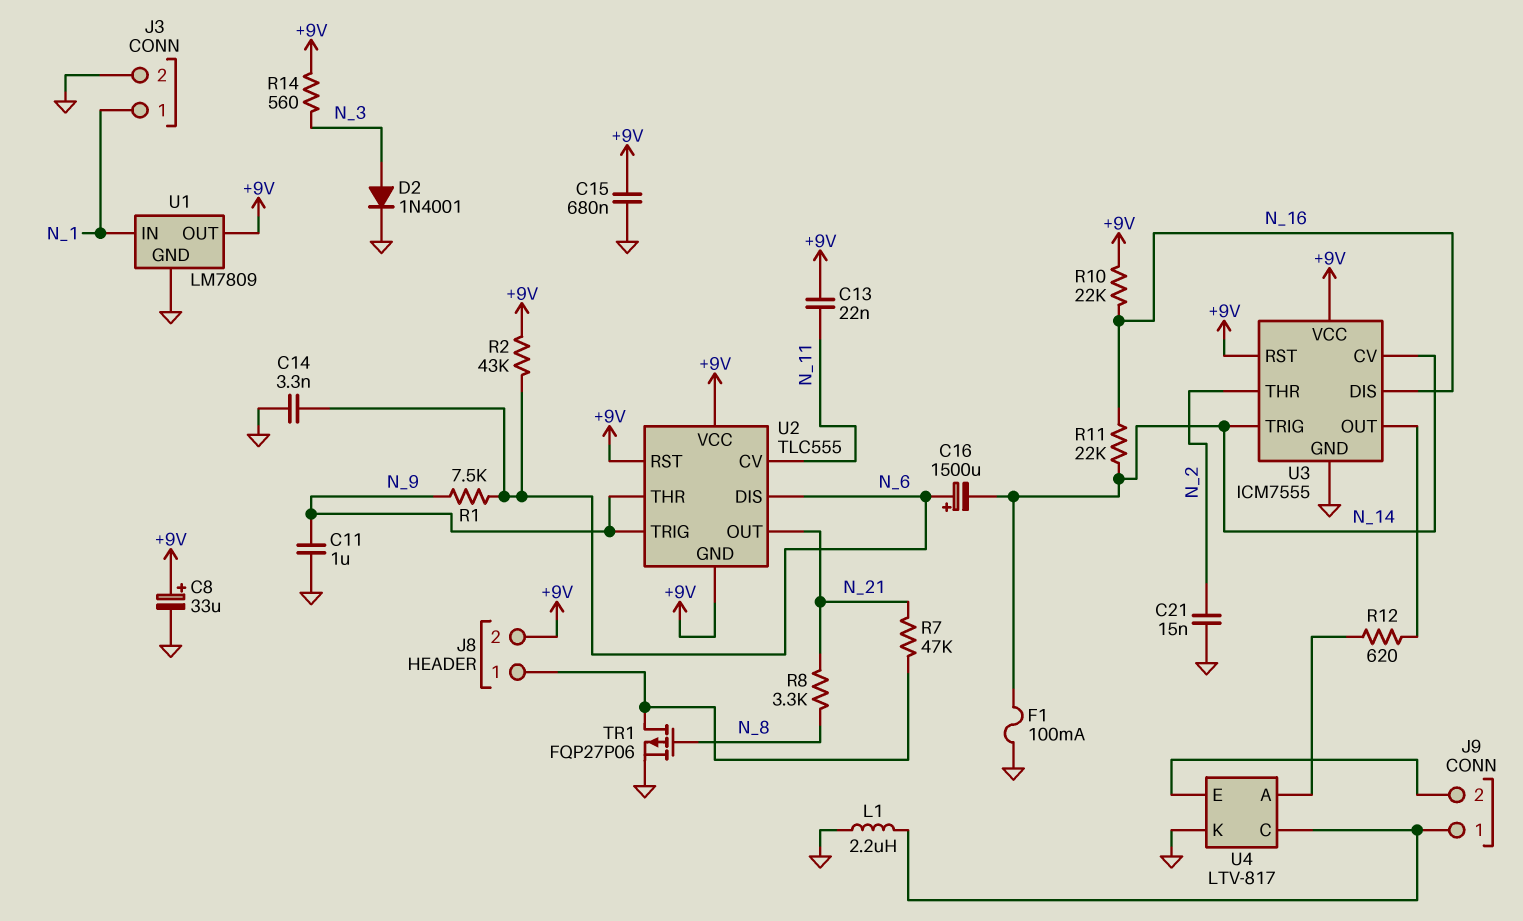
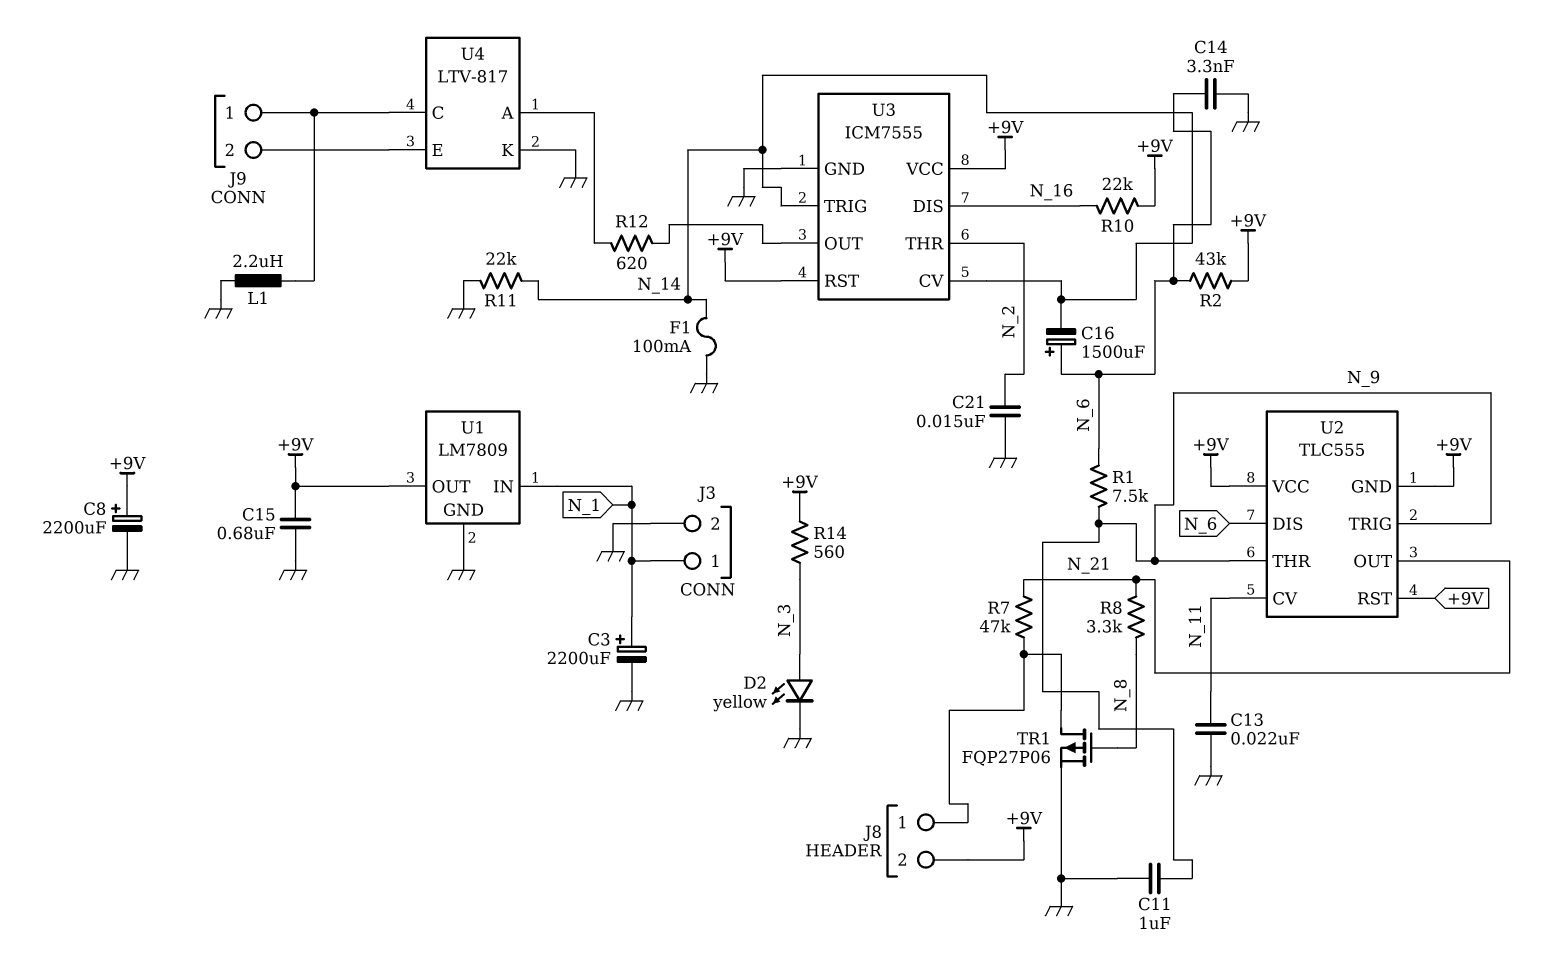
C3: none -> 2200uF (plus N_1, minus GND)
C8: 33uF (plus +9V, minus GND) -> 2200uF (plus +9V, minus GND)
C13: 22nF (+9V, N_11) -> 22nF (GND, N_11)
D2: diode 1N4001 (A N_3, K GND) -> LED yellow (A N_3, K GND)
R11: 22k (N_14, N_16) -> 22k (GND, N_14)

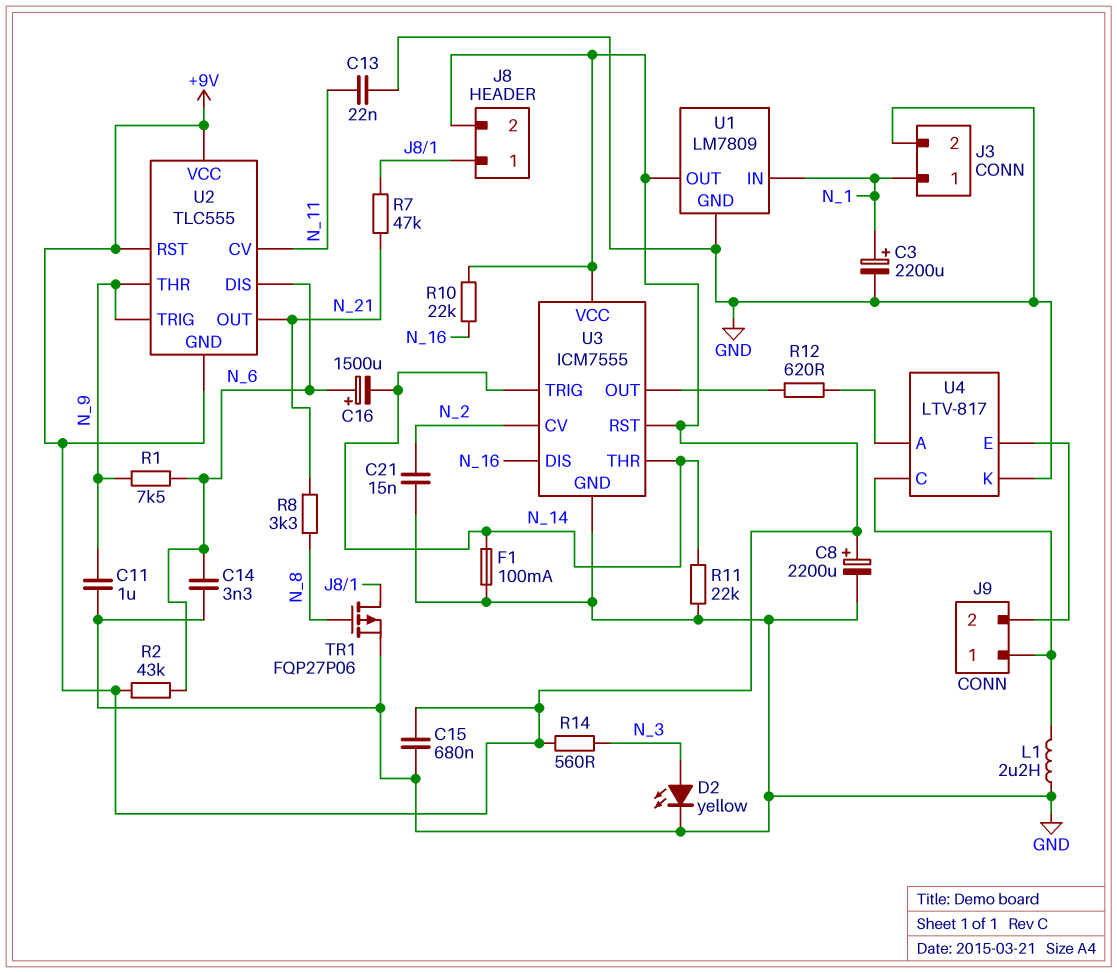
U3 pin CV: N_14 -> N_2
U3 pin THR: N_2 -> N_14

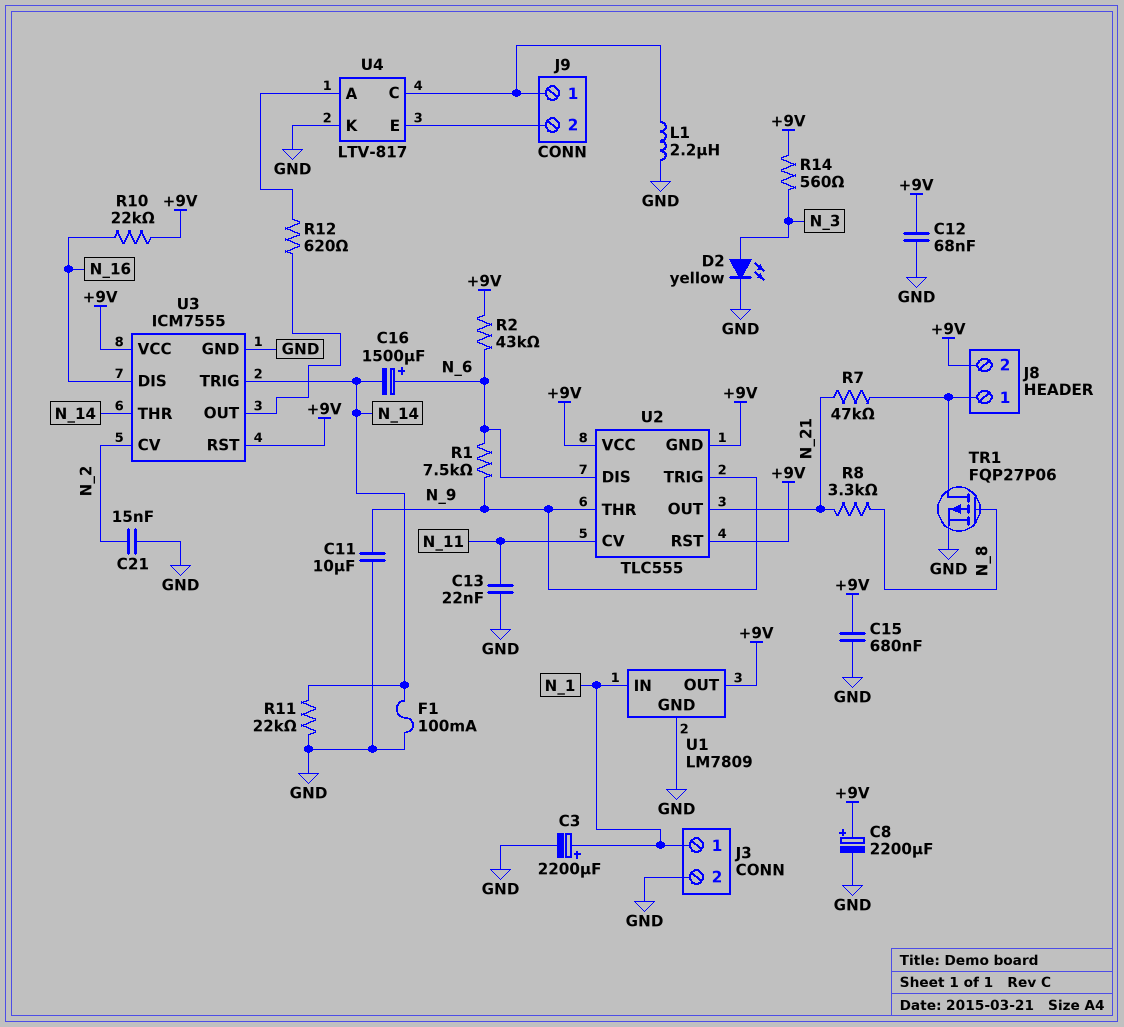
C11: 1uF (GND, N_9) -> 10uF (GND, N_9)
C12: none -> 68nF (+9V, GND)
C14: 3.3nF (GND, N_6) -> none

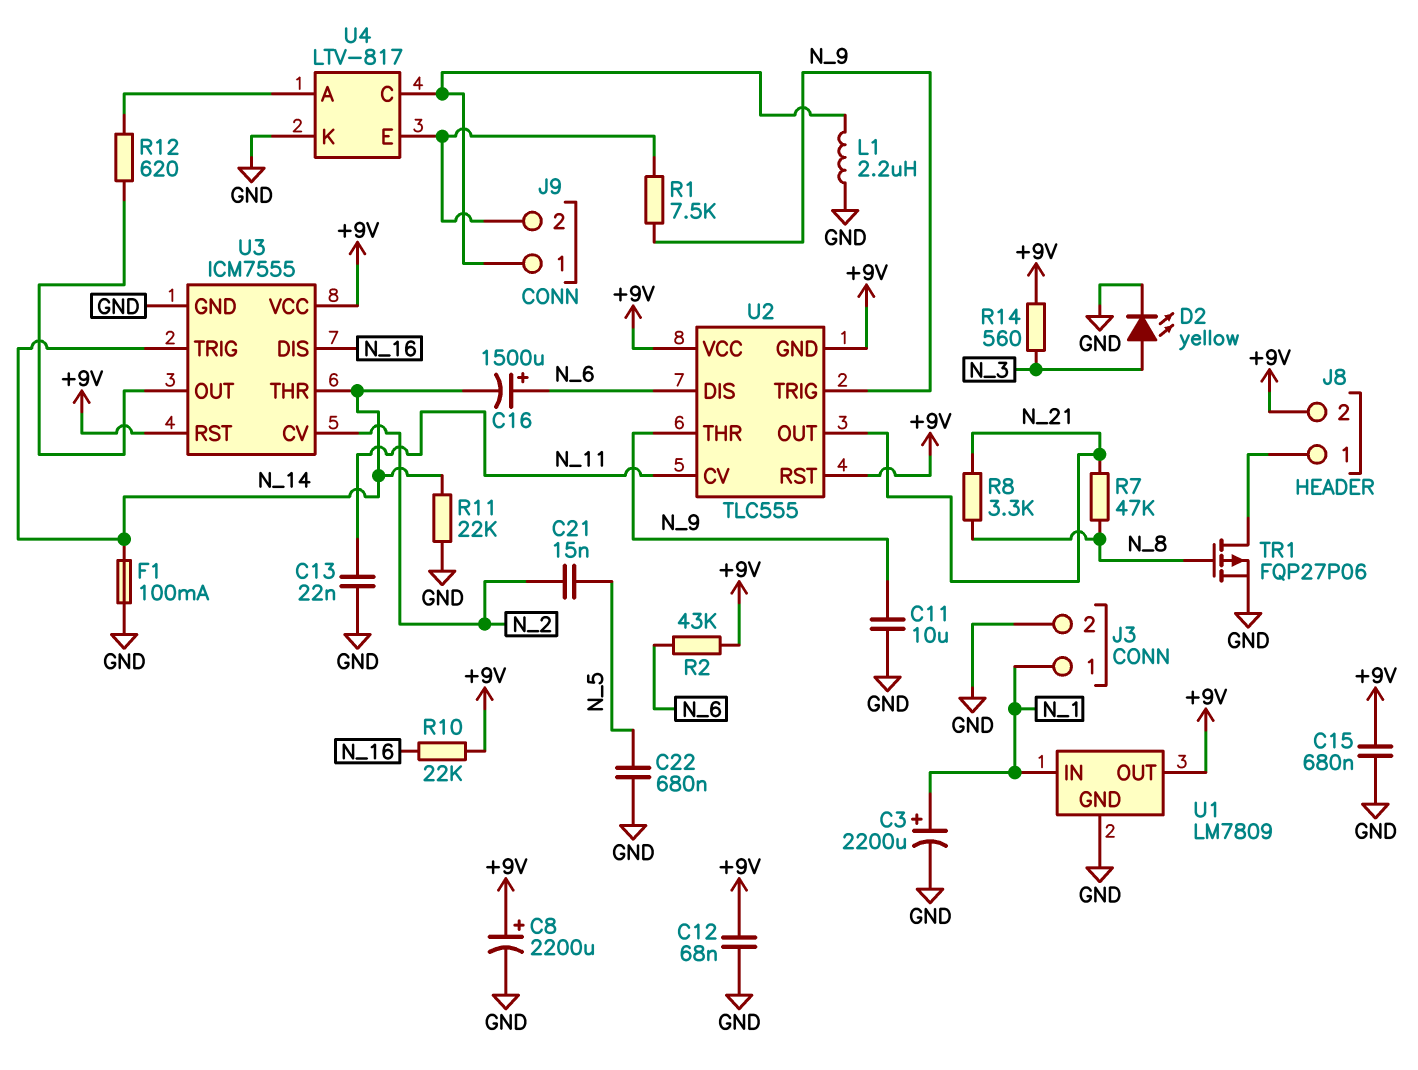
C21: 15nF (GND, N_2) -> 15nF (N_2, N_5)
C22: none -> 680nF (GND, N_5)
R1: 7.5k (N_6, N_9) -> 7.5k (J9/2, N_9)
R7: 47k (J8/1, N_21) -> 47k (N_8, N_21)

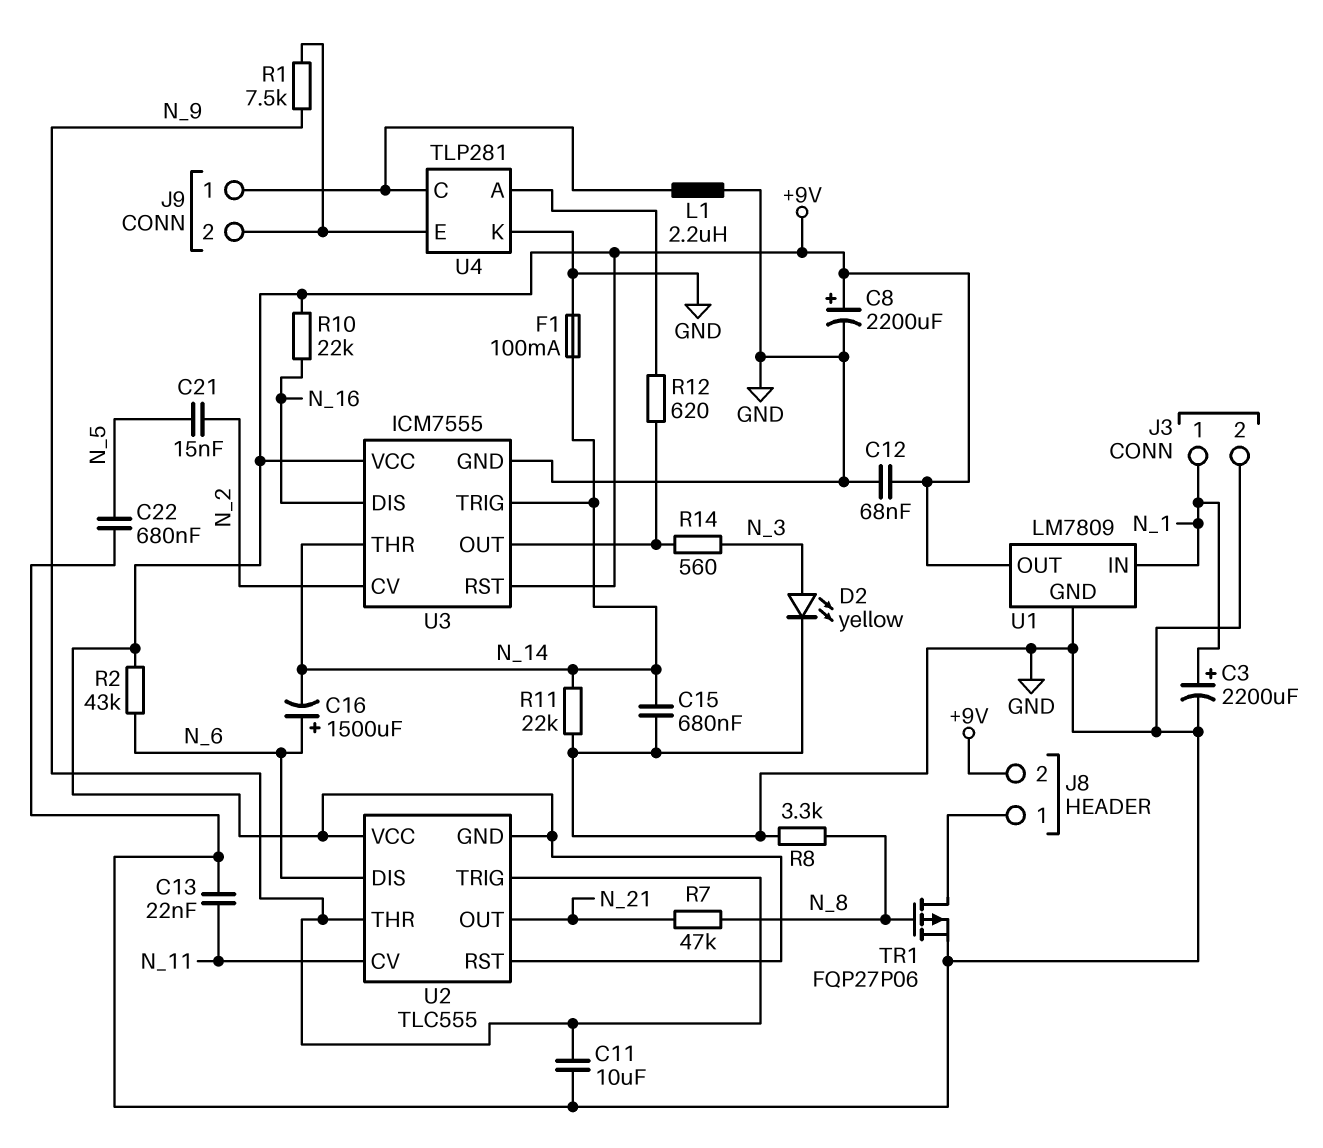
C15: 680nF (+9V, GND) -> 680nF (GND, N_14)
R8: 3.3k (N_8, N_21) -> 3.3k (GND, N_8)
R14: 560 (+9V, N_3) -> 560 (N_3, U3/OUT)
U4: LTV-817 -> TLP281

